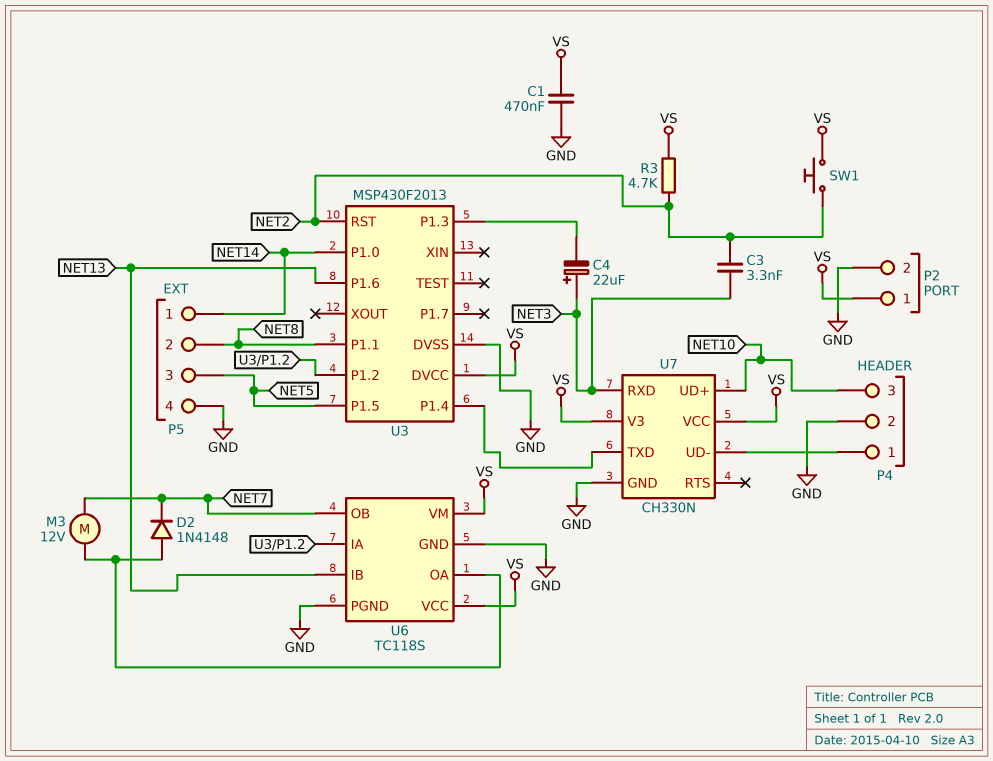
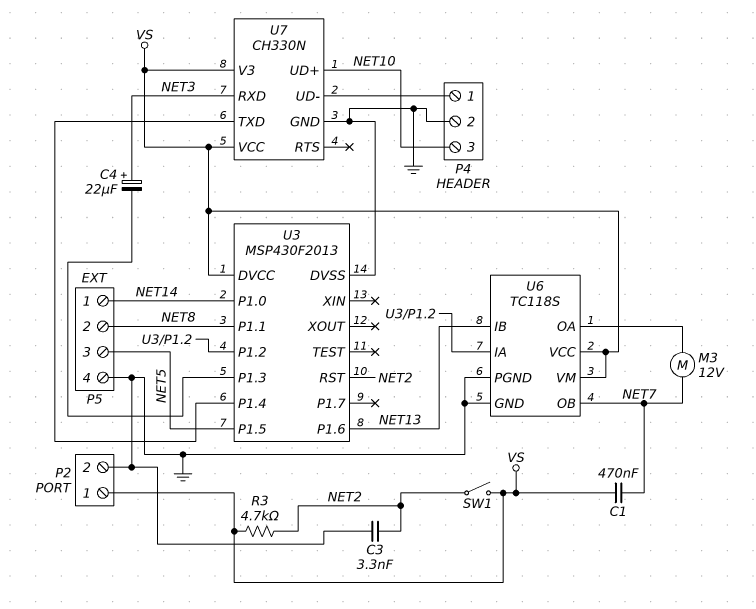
C1: 470nF (GND, VS) -> 470nF (NET7, VS)
C3: 3.3nF (NET2, NET3) -> 3.3nF (GND, NET2)
D2: diode 1N4148 (A U6/OA, K NET7) -> none
SW1: button (NET2, VS) -> switch (NET2, VS)

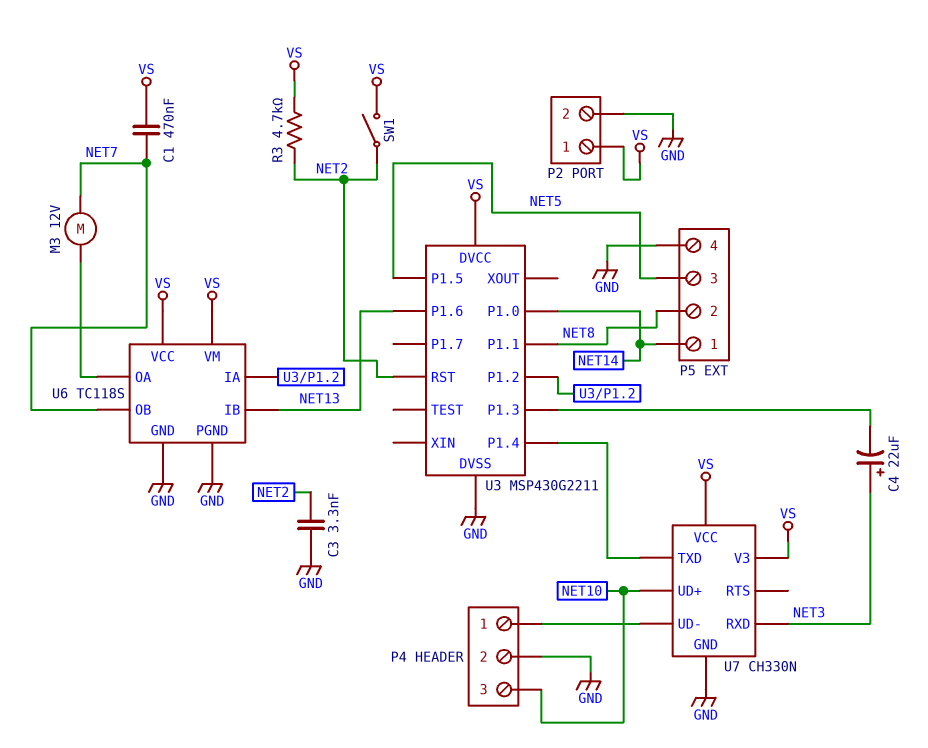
U3: MSP430F2013 -> MSP430G2211

